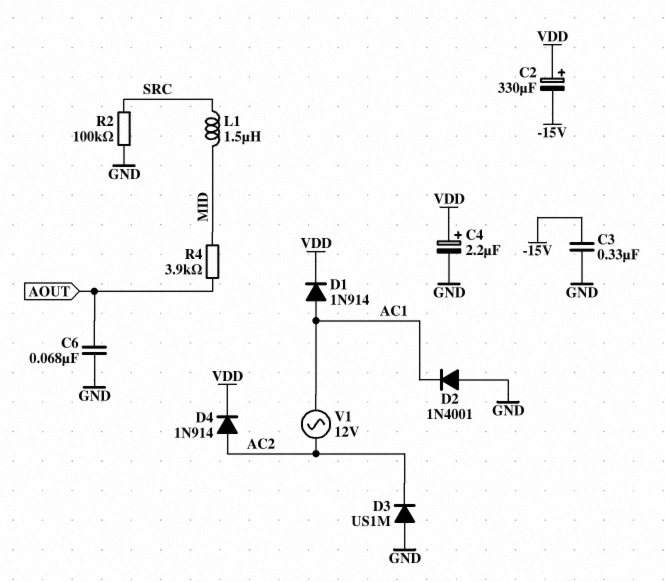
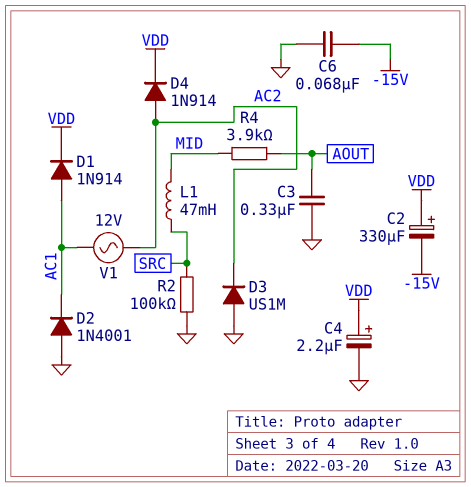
C3: 330nF (-15V, GND) -> 330nF (AOUT, GND)
C6: 68nF (AOUT, GND) -> 68nF (-15V, GND)
L1: 1.5uH (MID, SRC) -> 47mH (MID, SRC)

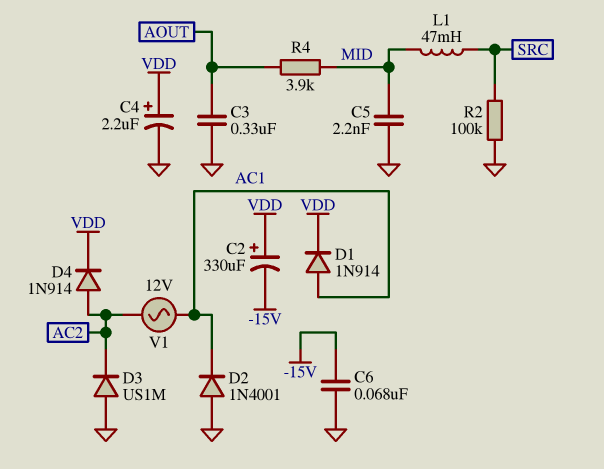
C5: none -> 2.2nF (GND, MID)

